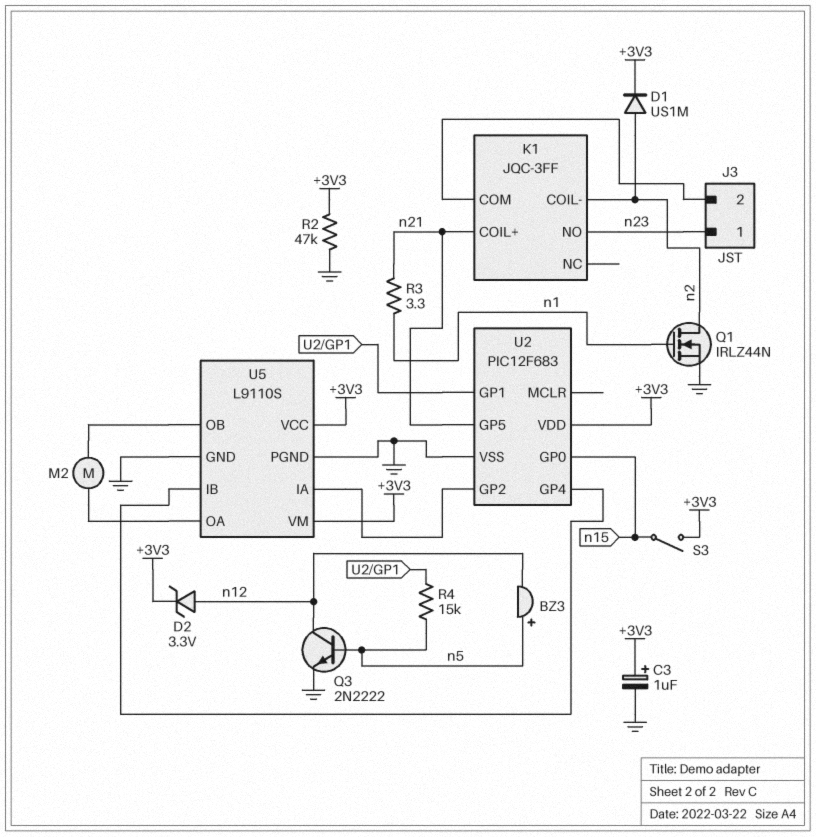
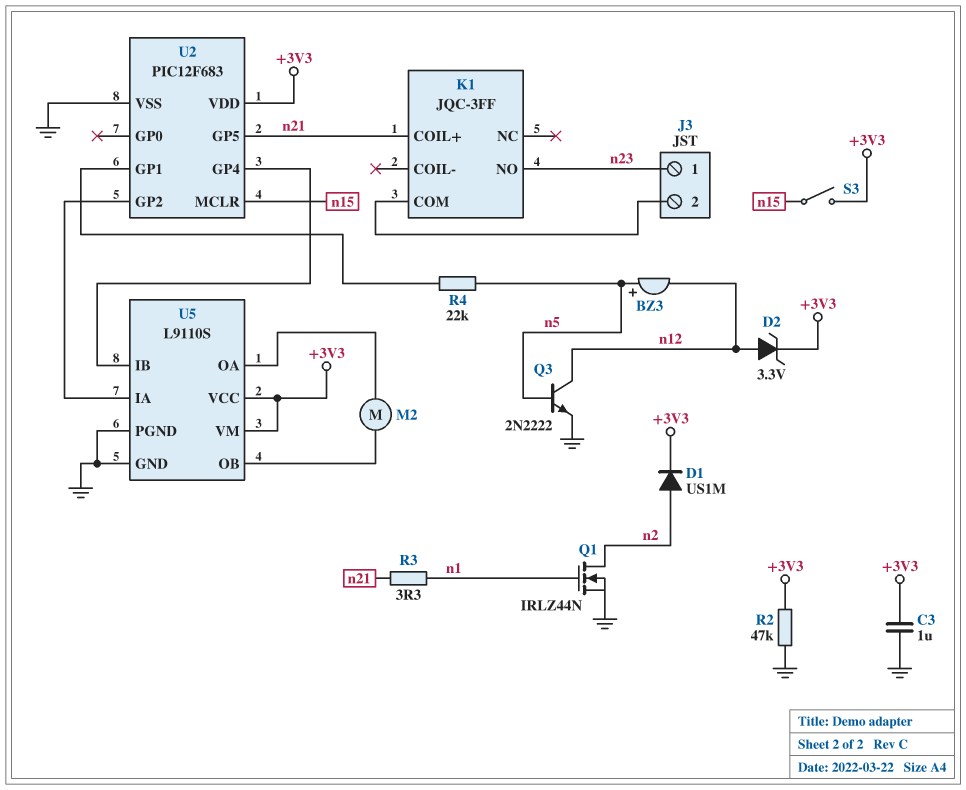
C3: 1uF (plus +3V3, minus GND) -> 1uF (+3V3, GND)
K1 pin COIL-: n2 -> none
R4: 15k (U2/GP1, n5) -> 22k (U2/GP1, n5)
U2 pin GP0: n15 -> none
U2 pin MCLR: none -> n15

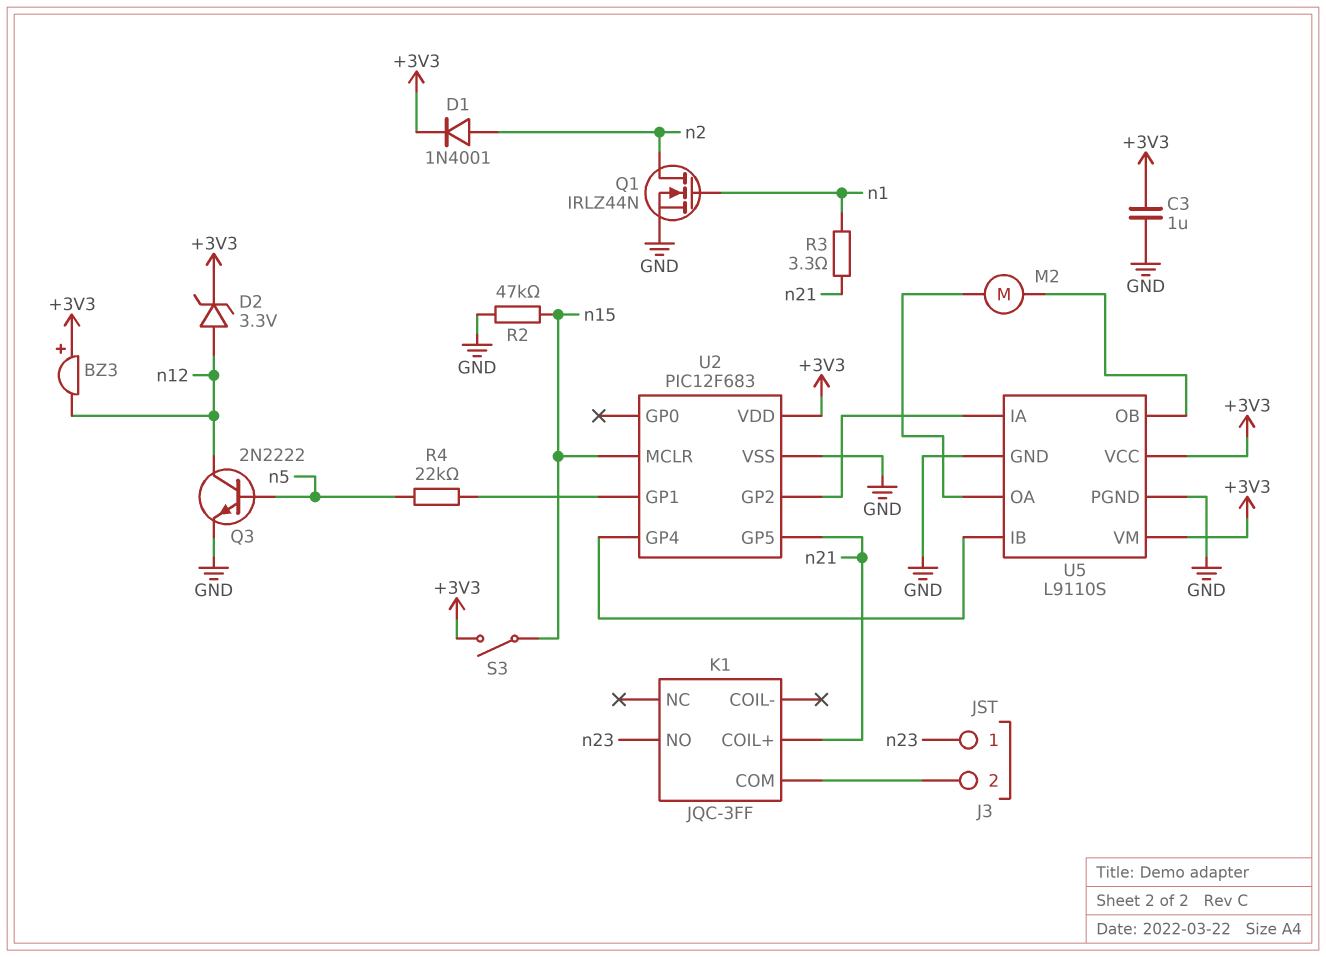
BZ3: buzzer (plus n5, minus n12) -> buzzer (plus +3V3, minus n12)
D1: diode US1M (A n2, K +3V3) -> diode 1N4001 (A n2, K +3V3)
R2: 47k (+3V3, GND) -> 47k (GND, n15)

